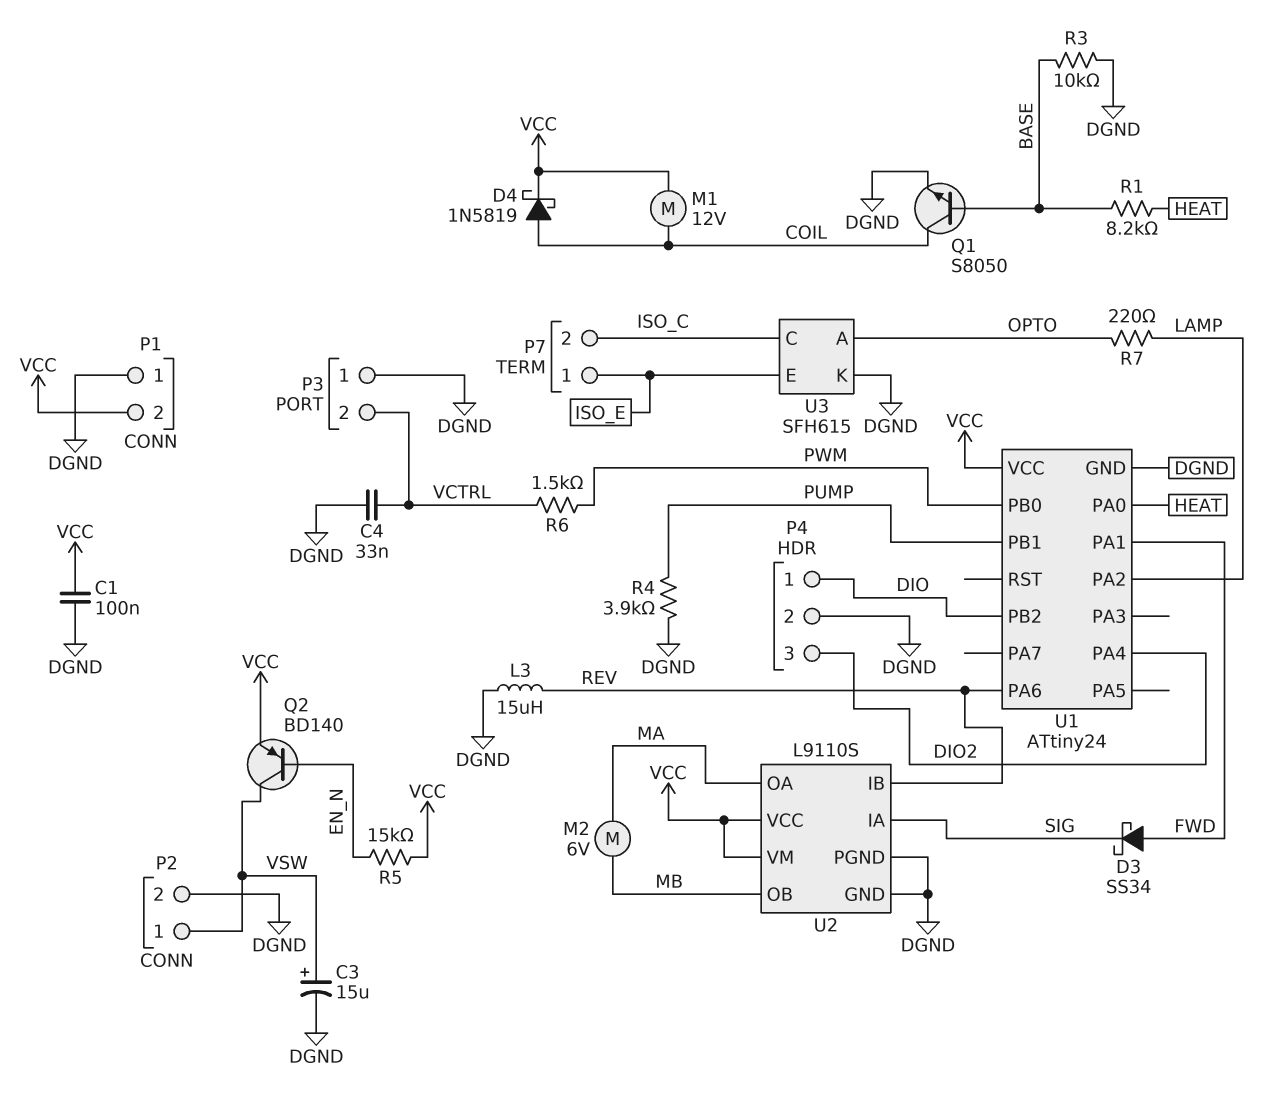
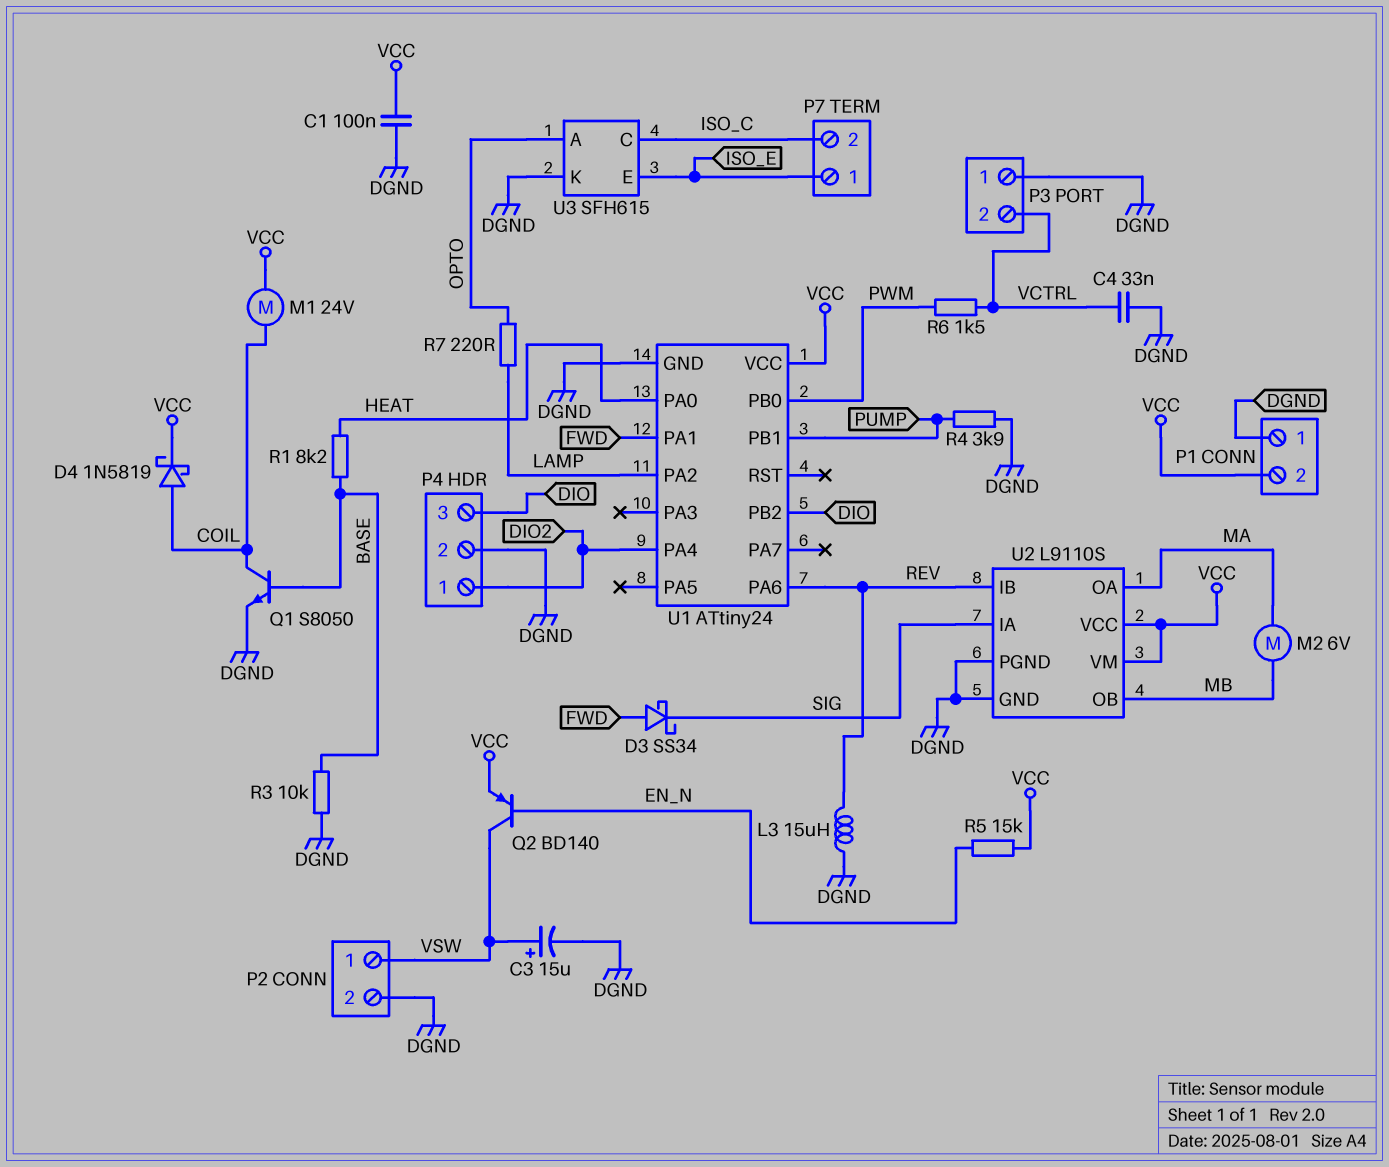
M1: motor 12V (COIL, VCC) -> motor 24V (COIL, VCC)
P4 pin 1: DIO -> DIO2
P4 pin 3: DIO2 -> DIO

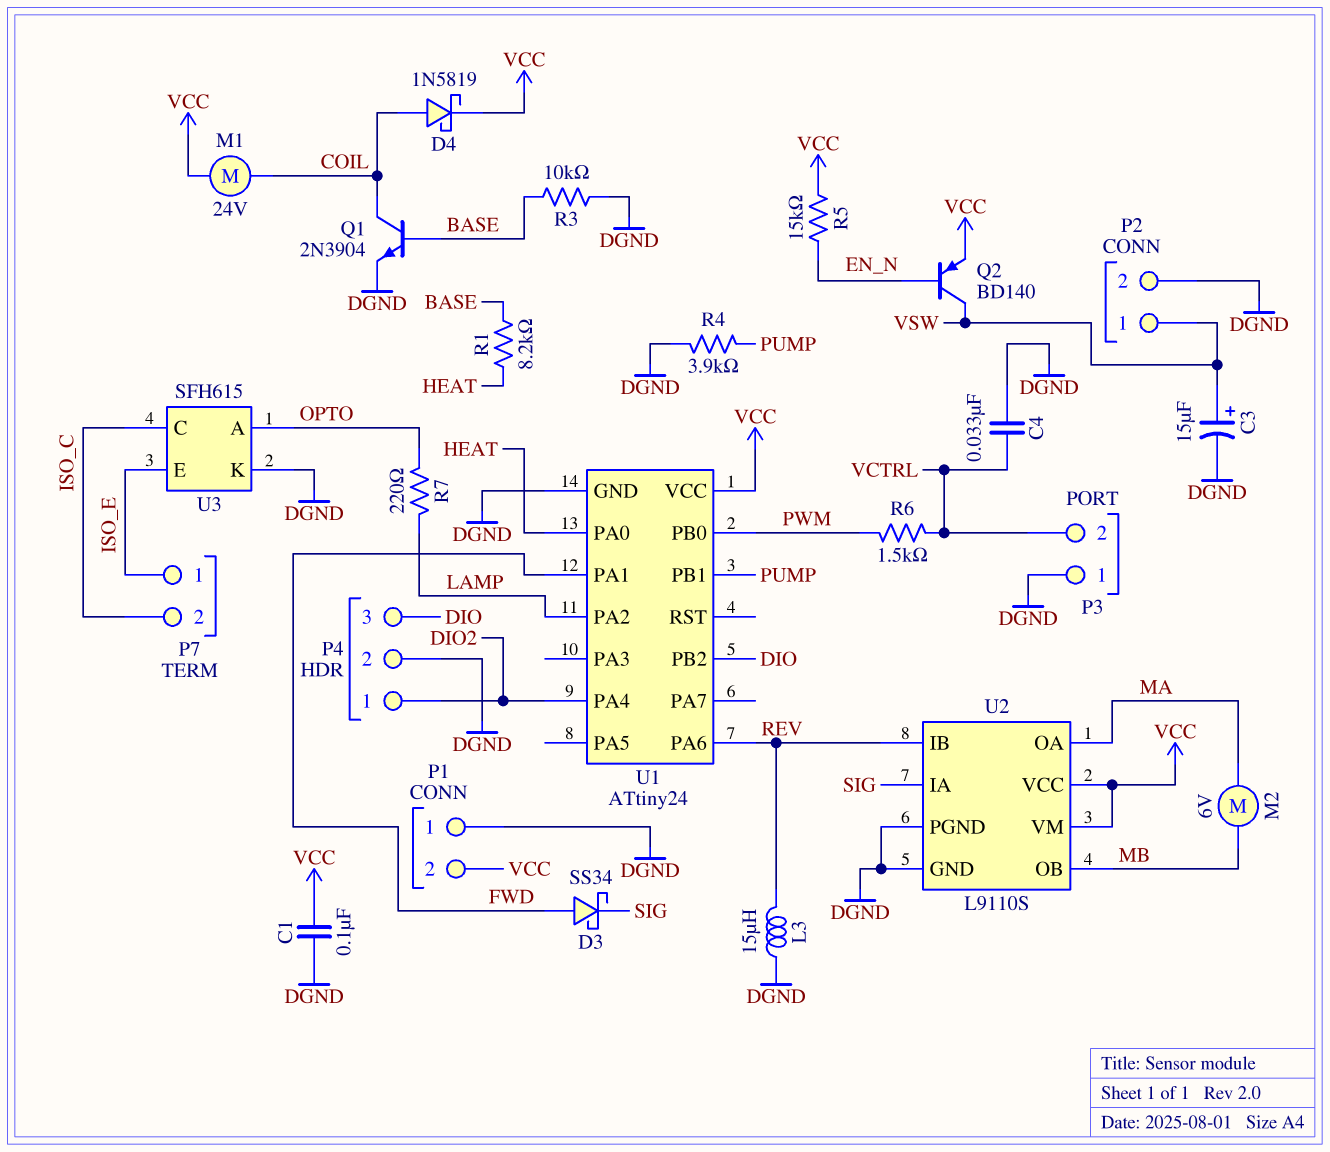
Q1: NPN S8050 (B BASE, C COIL, E DGND) -> NPN 2N3904 (B BASE, C COIL, E DGND)

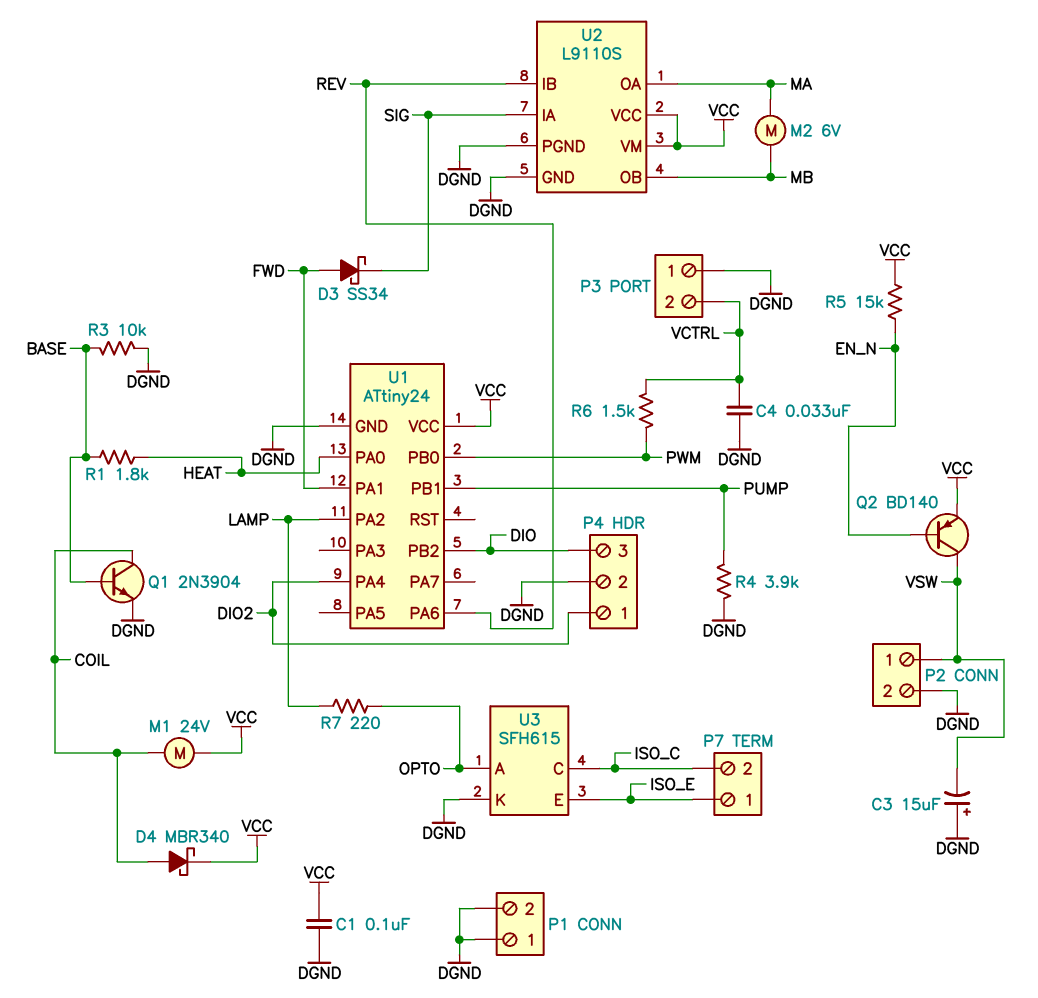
C3: 15uF (plus VSW, minus DGND) -> 15uF (plus DGND, minus VSW)
D4: schottky 1N5819 (A COIL, K VCC) -> schottky MBR340 (A COIL, K VCC)
L3: 15uH (DGND, REV) -> none
P1 pin 2: VCC -> DGND
R1: 8.2k (BASE, HEAT) -> 1.8k (BASE, HEAT)

